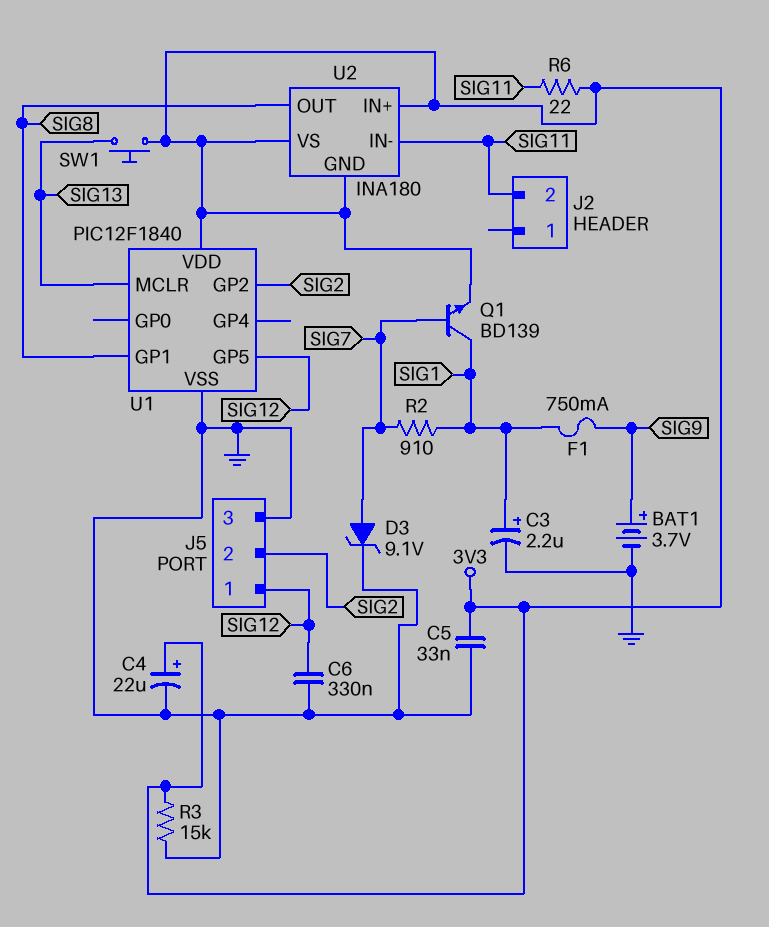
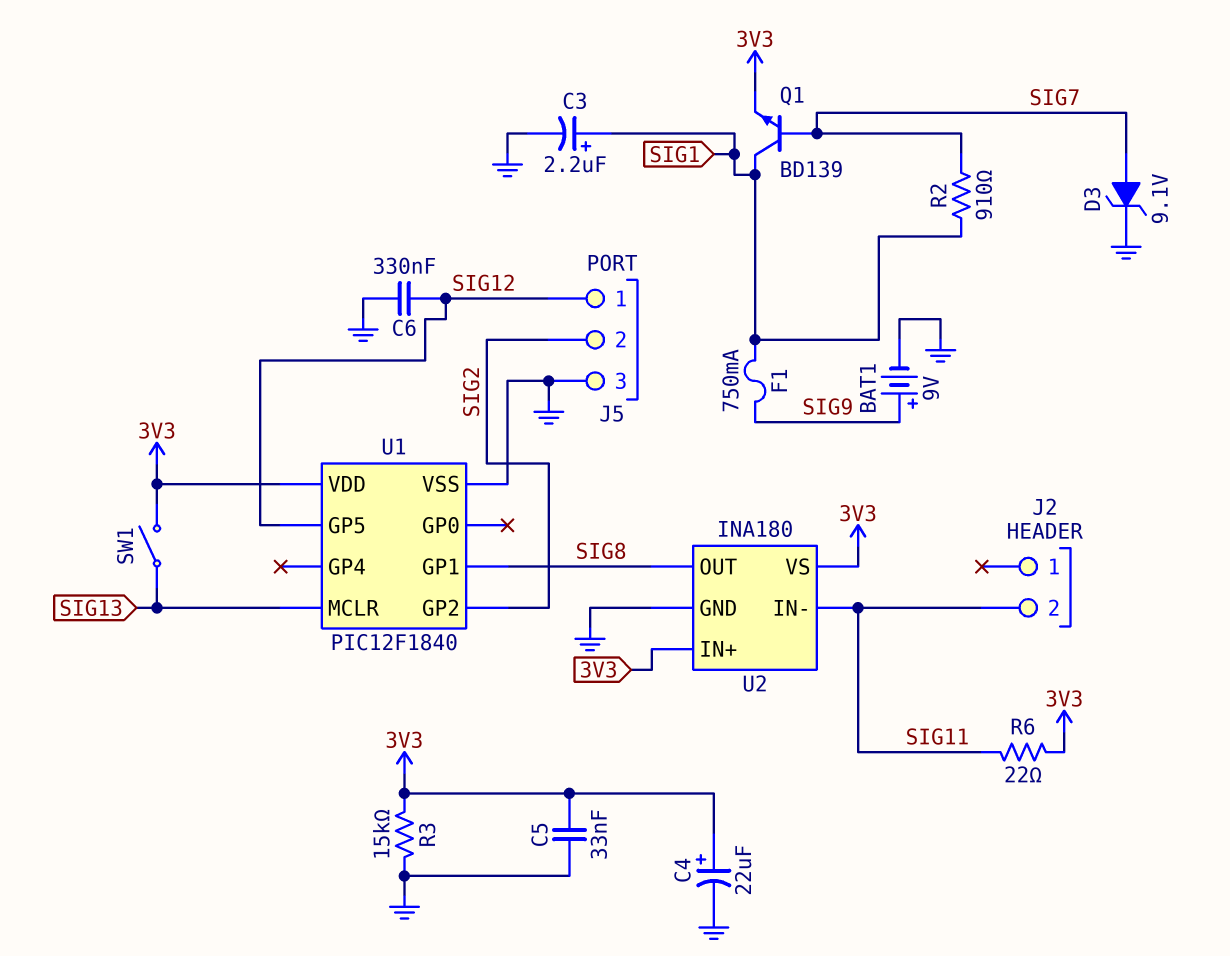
BAT1: 3.7V (plus SIG9, minus GND) -> 9V (plus SIG9, minus GND)
SW1: button (3V3, SIG13) -> switch (3V3, SIG13)
U2 pin GND: 3V3 -> GND

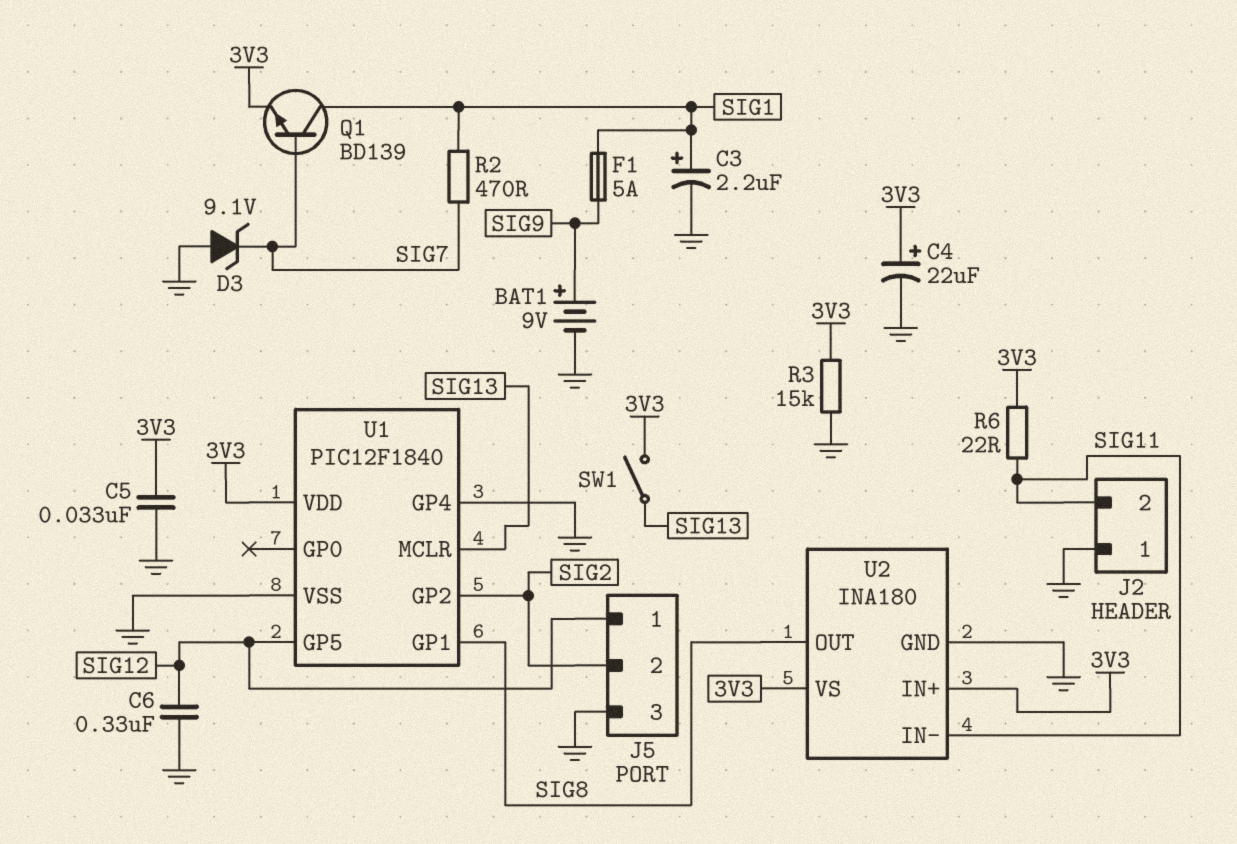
D3: zener 9.1V (A SIG7, K GND) -> zener 9.1V (A GND, K SIG7)
F1: 750mA (SIG1, SIG9) -> 5A (SIG1, SIG9)
J2 pin 1: none -> GND
R2: 910 (SIG1, SIG7) -> 470 (SIG1, SIG7)
U1 pin GP4: none -> GND

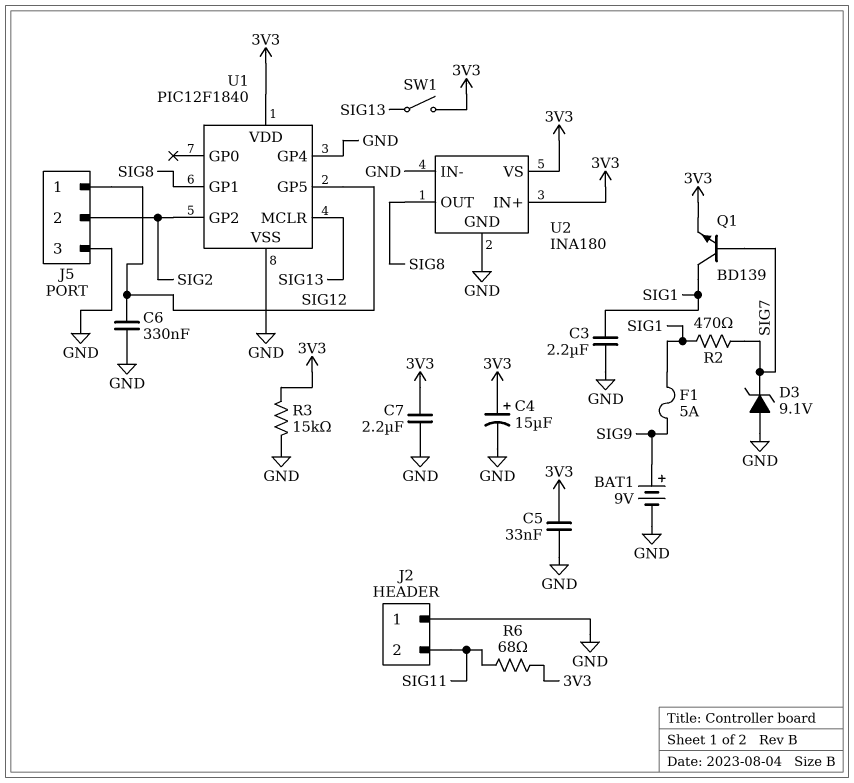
C3: 2.2uF (plus SIG1, minus GND) -> 2.2uF (GND, SIG1)
C4: 22uF (plus 3V3, minus GND) -> 15uF (plus 3V3, minus GND)
C7: none -> 2.2uF (3V3, GND)
R6: 22 (3V3, SIG11) -> 68 (3V3, SIG11)
U2 pin IN-: SIG11 -> GND

